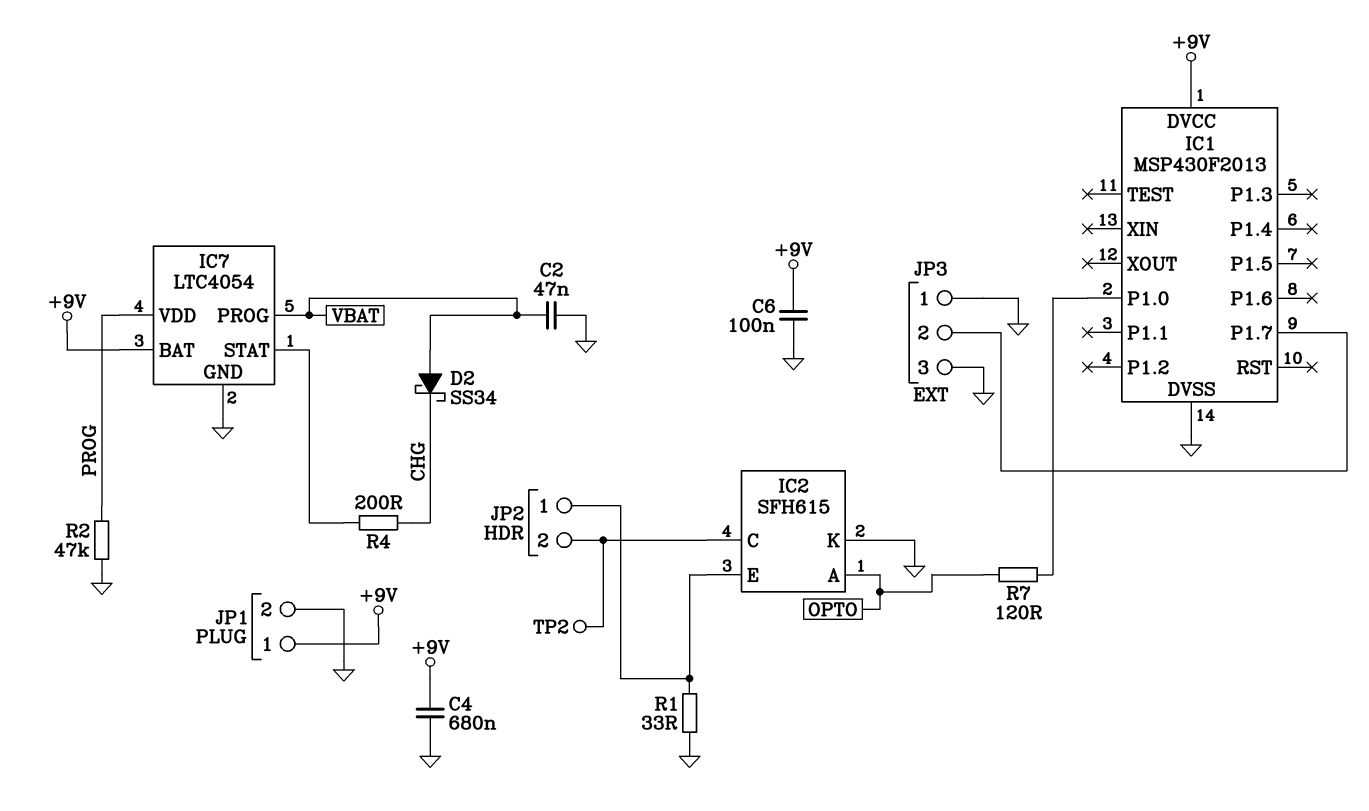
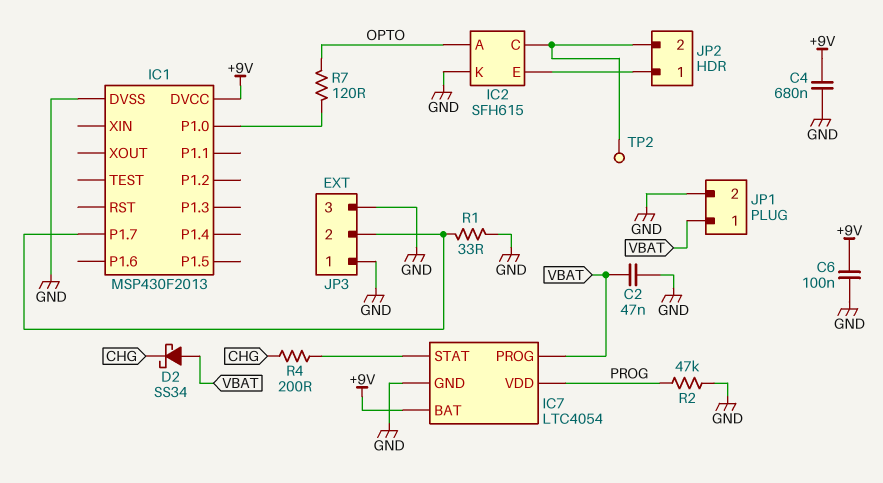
JP1 pin 1: +9V -> VBAT
R1: 33 (GND, IC2/E) -> 33 (GND, IC1/P1.7)

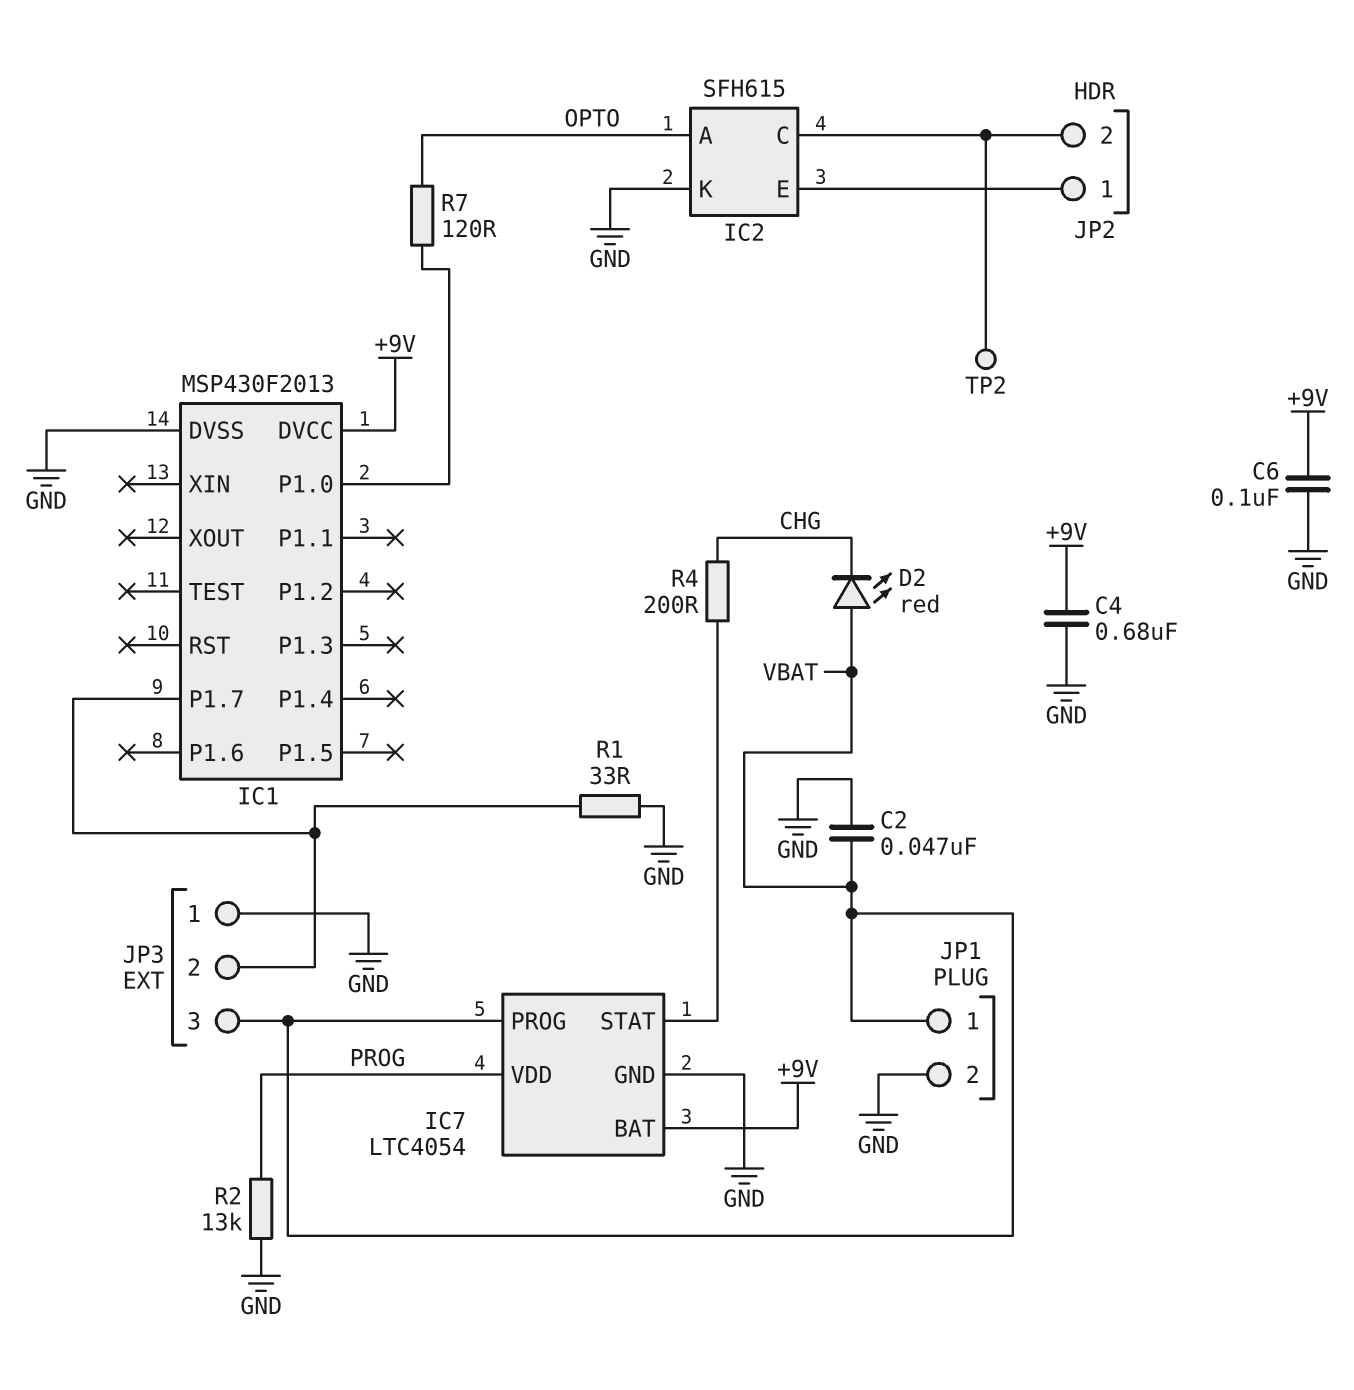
D2: schottky SS34 (A VBAT, K CHG) -> LED red (A VBAT, K CHG)
JP3 pin 3: GND -> VBAT
R2: 47k (GND, PROG) -> 13k (GND, PROG)

